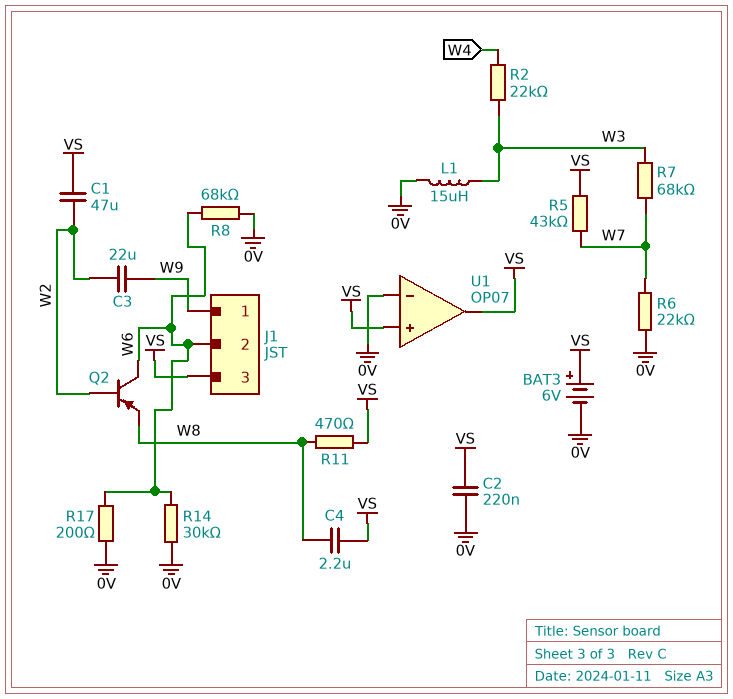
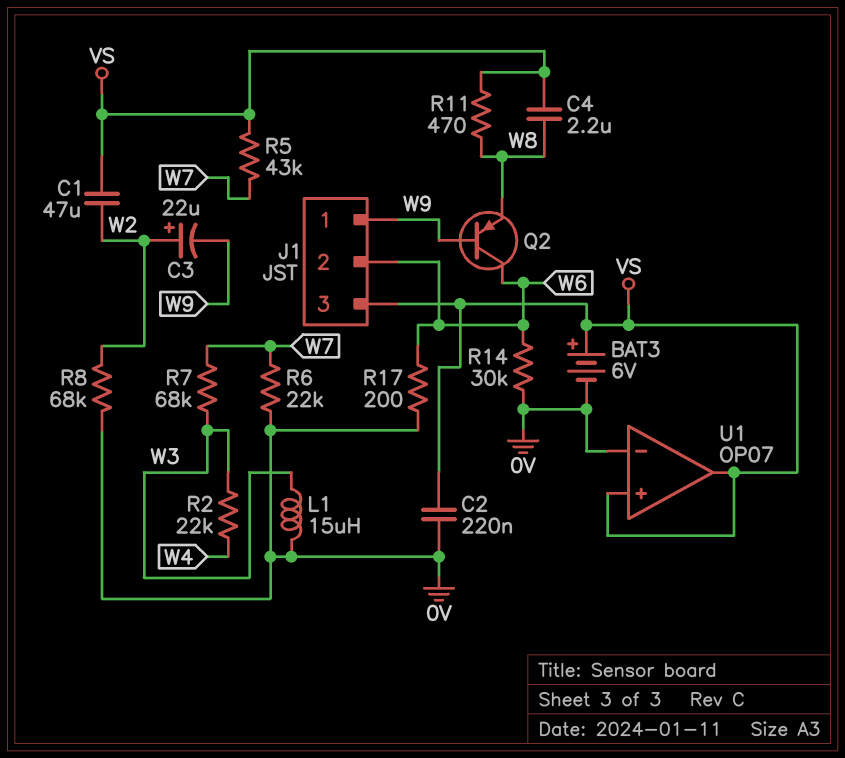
C3: 22uF (W2, W9) -> 22uF (plus W2, minus W9)
Q2: PNP (B W2, C W6, E W8) -> PNP (B W9, C W6, E W8)
R8: 68k (0V, W6) -> 68k (0V, W2)

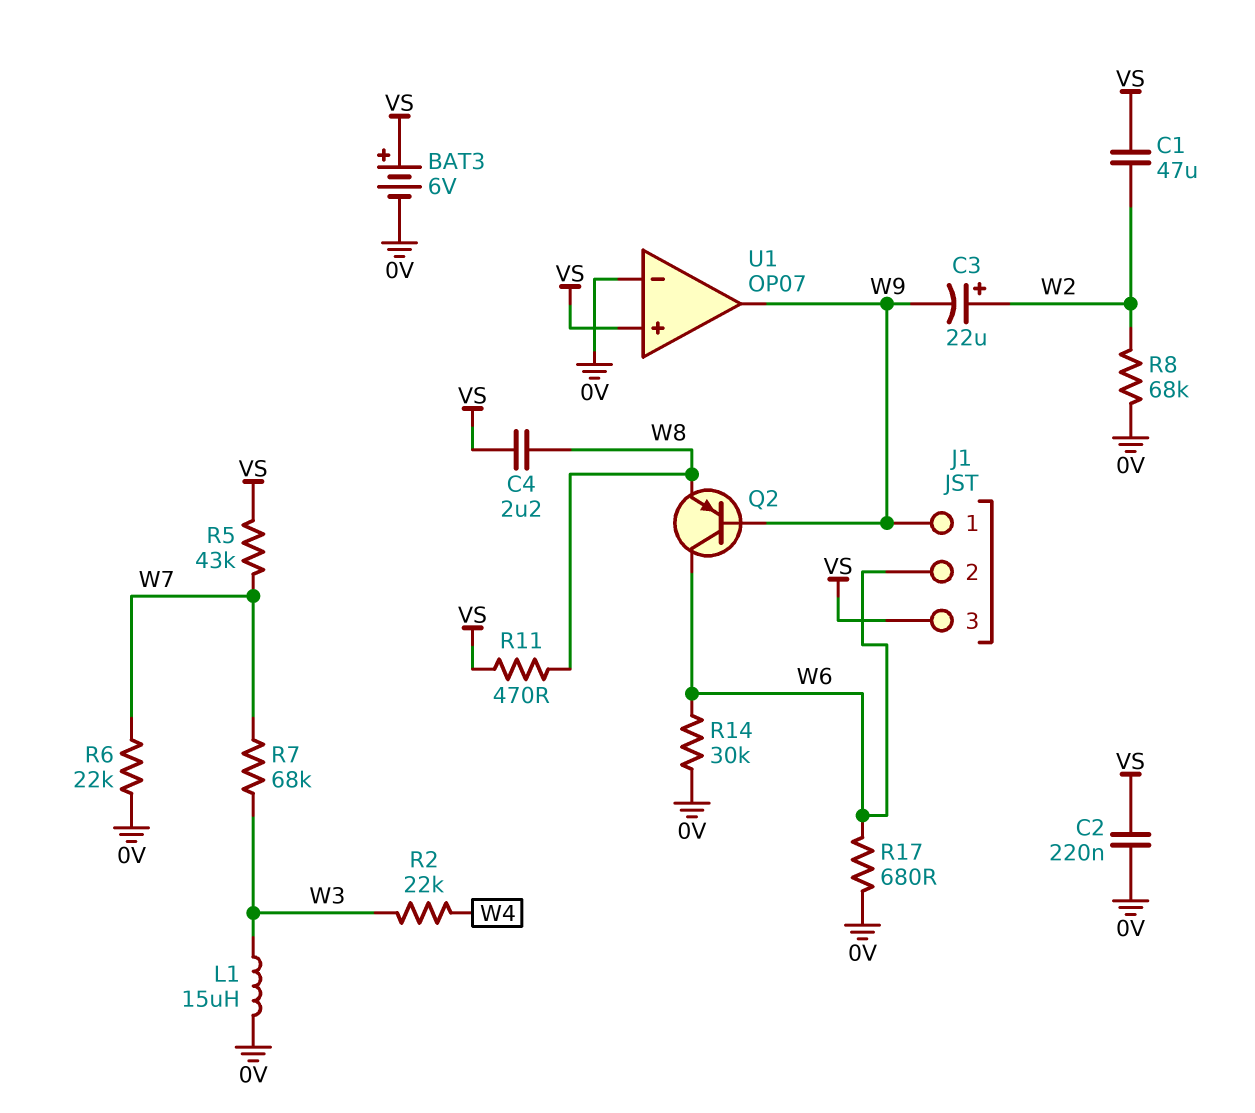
R17: 200 (0V, W6) -> 680 (0V, W6)
U1 pin out: VS -> W9

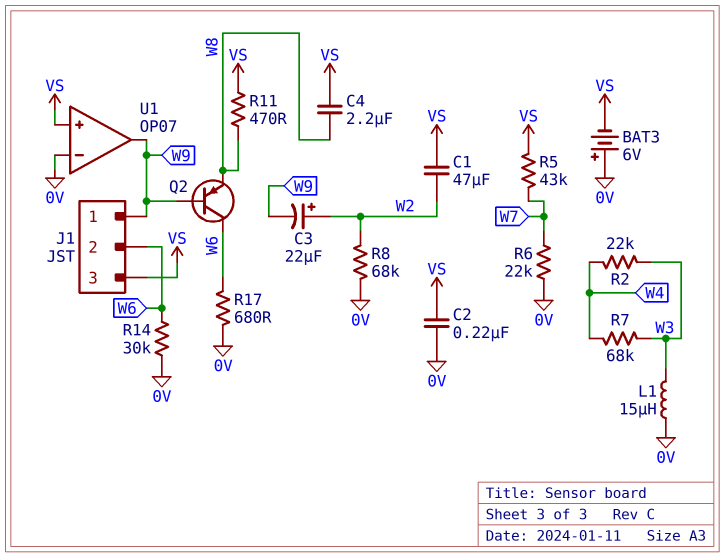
BAT3: 6V (plus VS, minus 0V) -> 6V (plus 0V, minus VS)
R7: 68k (W3, W7) -> 68k (W3, W4)

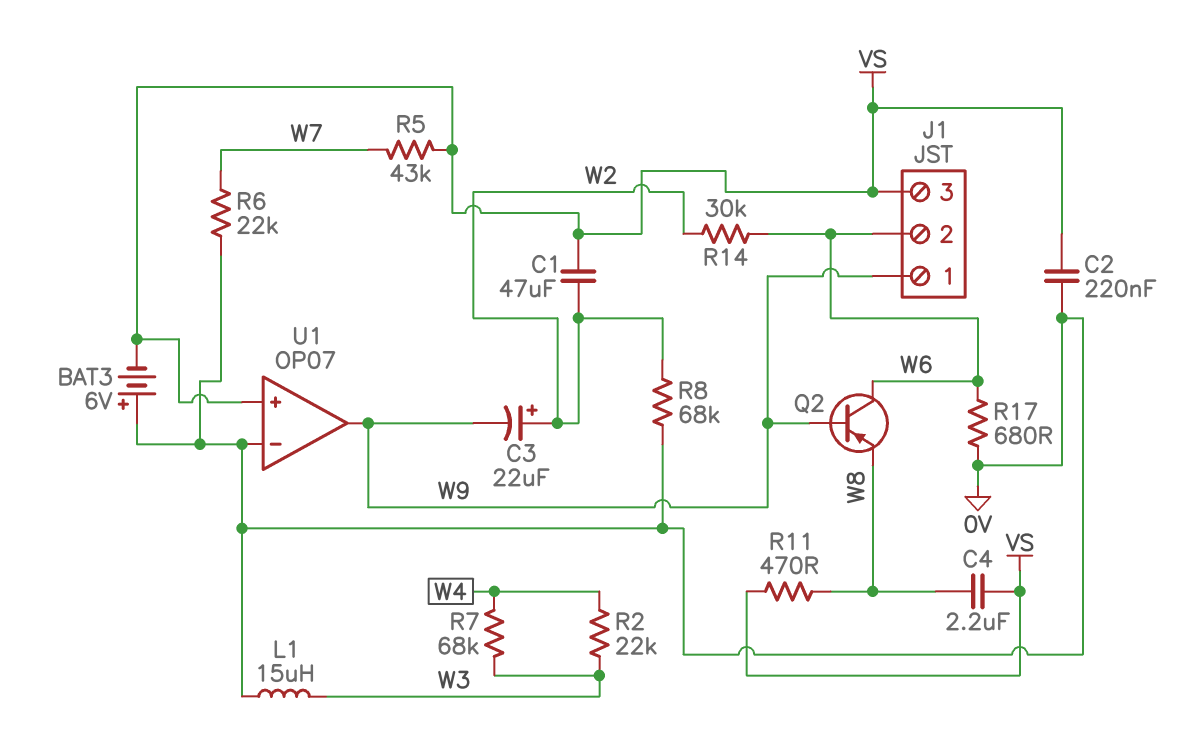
R14: 30k (0V, W6) -> 30k (W2, W6)

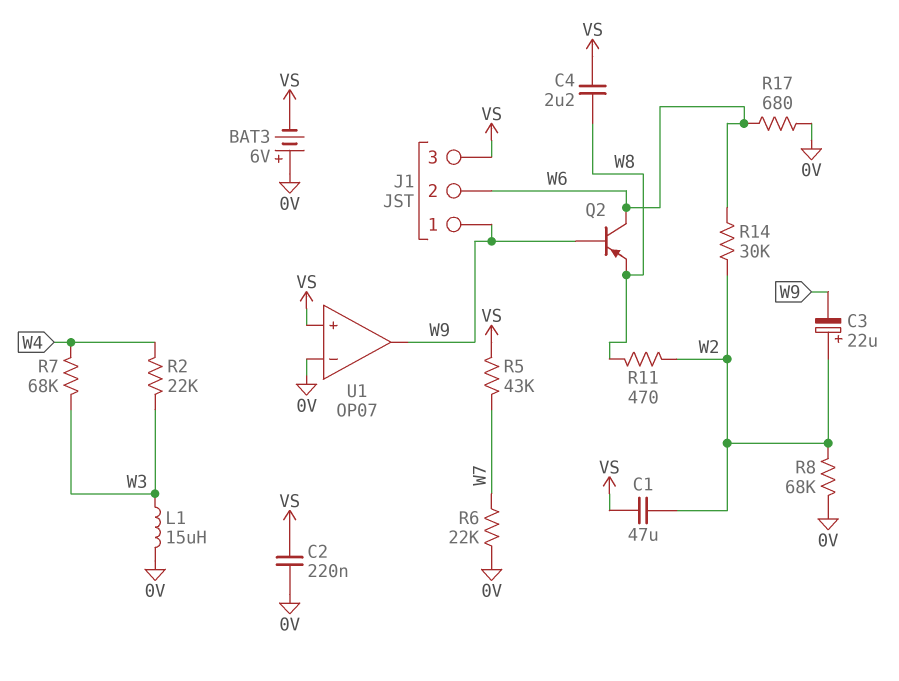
R11: 470 (VS, W8) -> 470 (W2, W8)

